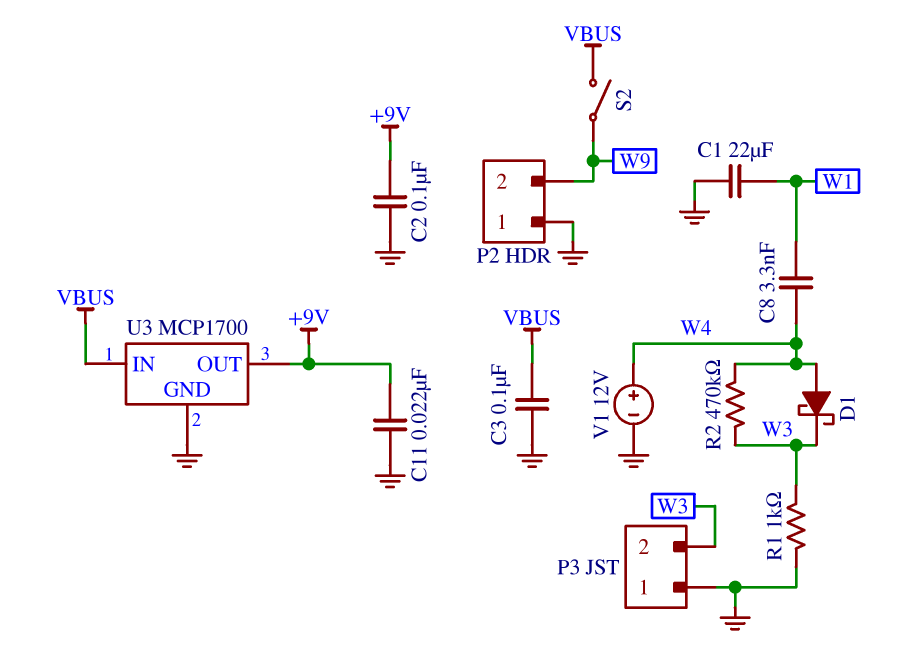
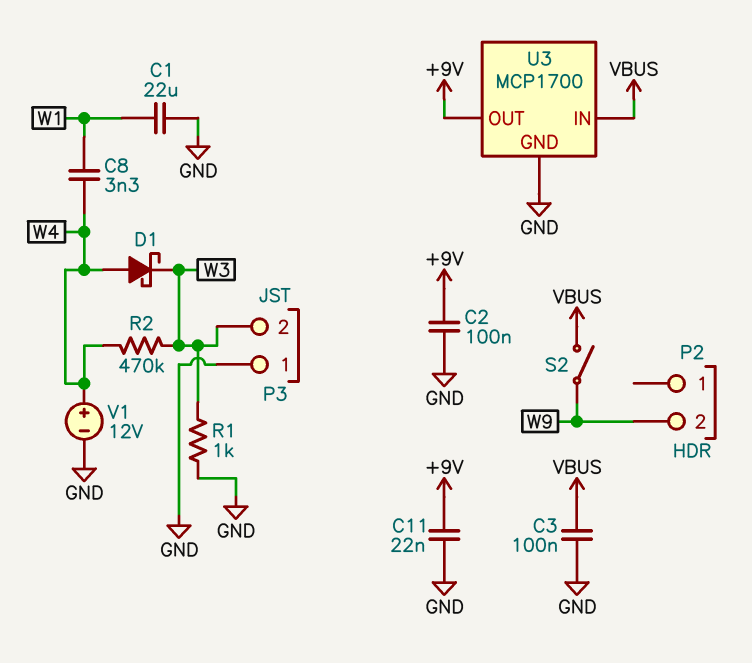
P2 pin 1: GND -> none

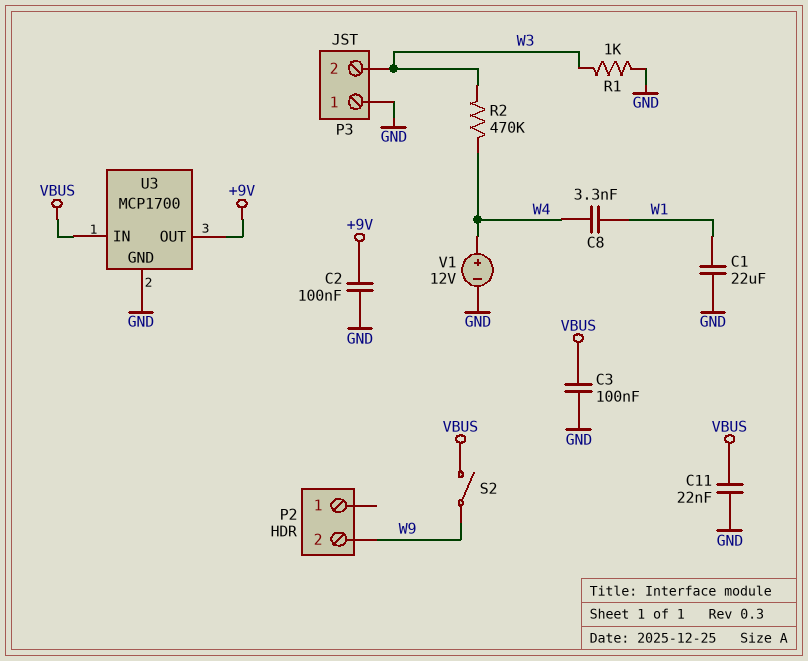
C11: 22nF (+9V, GND) -> 22nF (GND, VBUS)
D1: schottky (A W4, K W3) -> none

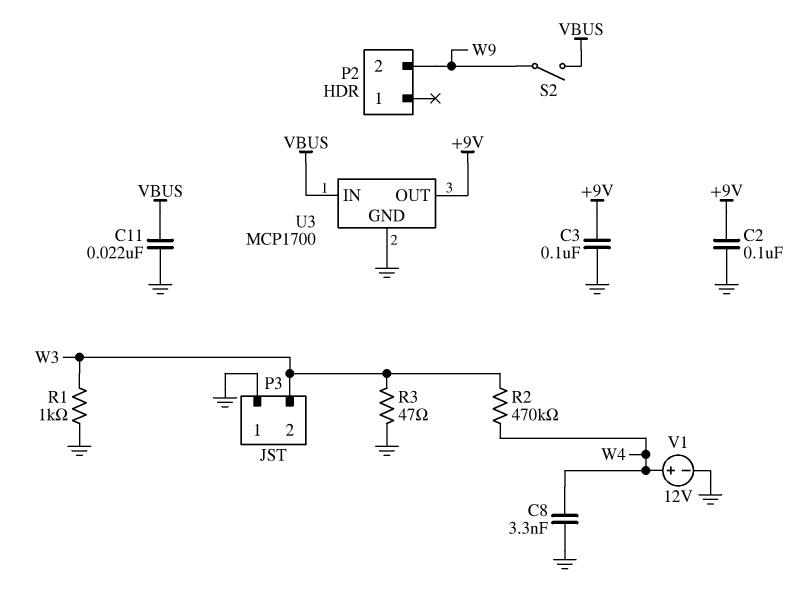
C1: 22uF (GND, W1) -> none
C3: 100nF (GND, VBUS) -> 100nF (+9V, GND)
C8: 3.3nF (W1, W4) -> 3.3nF (GND, W4)
R3: none -> 47 (GND, W3)

